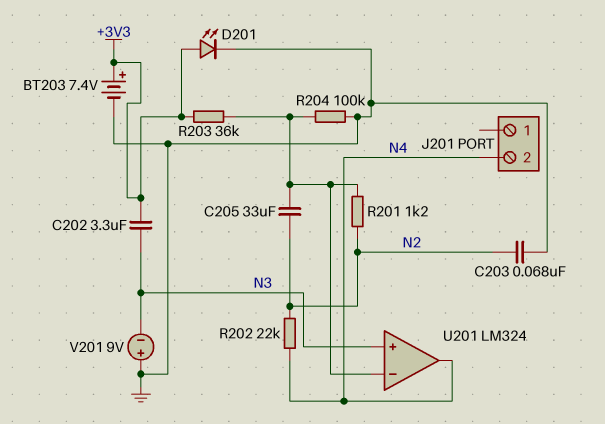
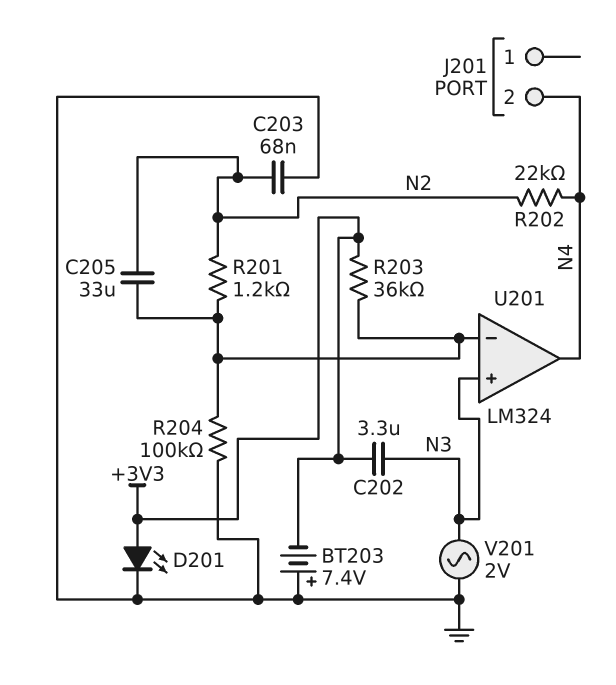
BT203: 7.4V (plus +3V3, minus GND) -> 7.4V (plus GND, minus +3V3)
V201: 9V (plus GND, minus N3) -> AC 2V (GND, N3)

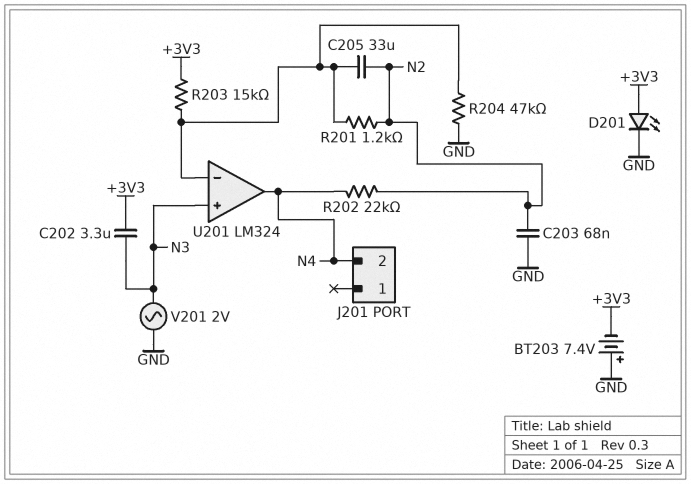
R203: 36k (+3V3, U201/in-) -> 15k (+3V3, U201/in-)
R204: 100k (GND, U201/in-) -> 47k (GND, U201/in-)

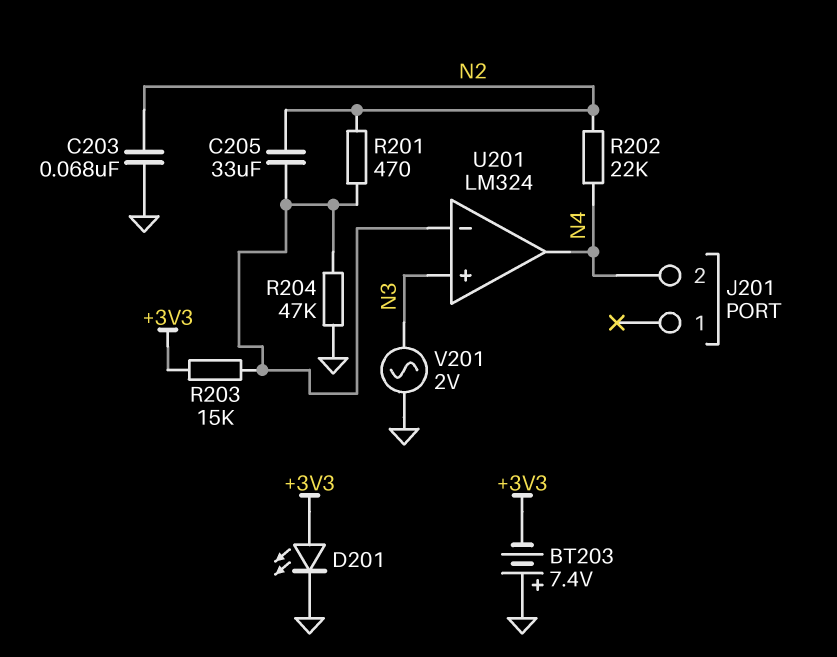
C202: 3.3uF (+3V3, N3) -> none
R201: 1.2k (N2, U201/in-) -> 470 (N2, U201/in-)

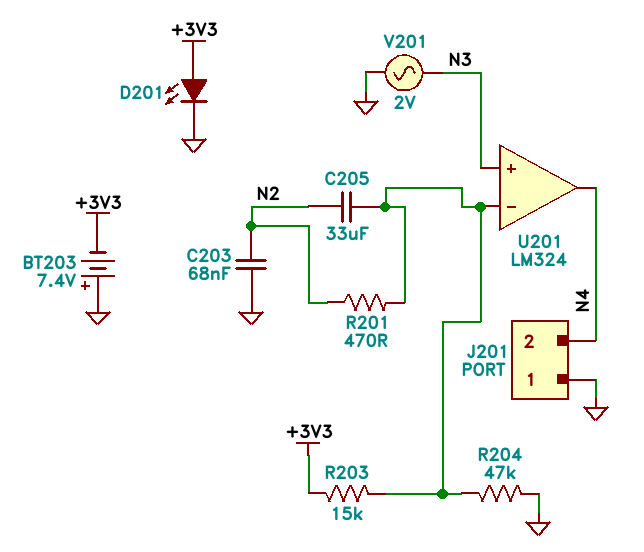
J201 pin 1: none -> GND
R202: 22k (N2, N4) -> none

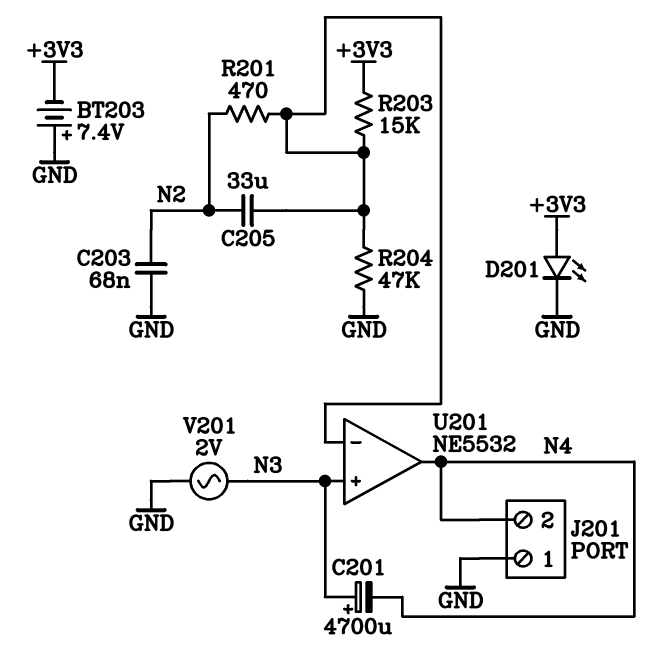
C201: none -> 4700uF (plus N3, minus N4)
U201: LM324 -> NE5532

